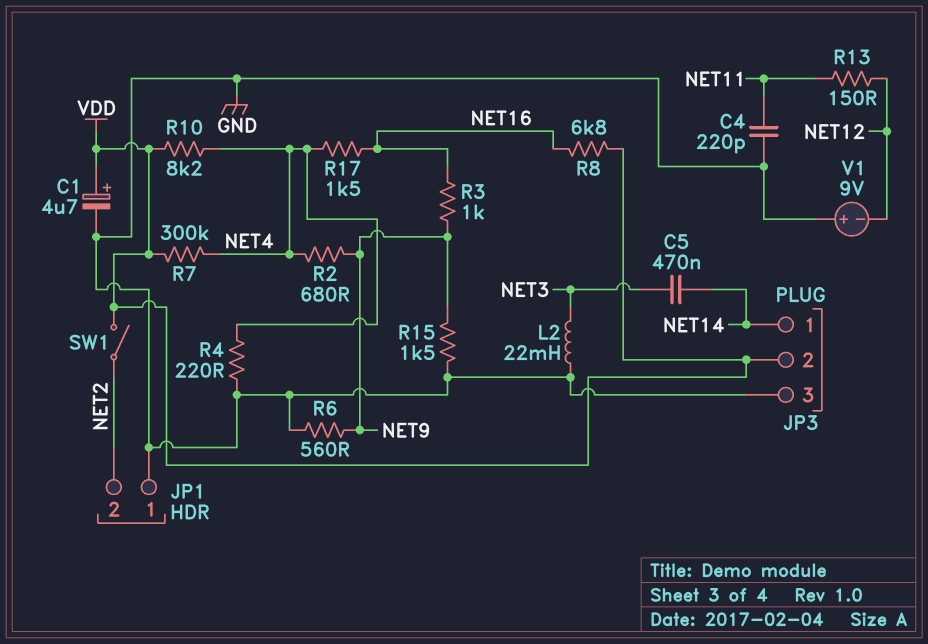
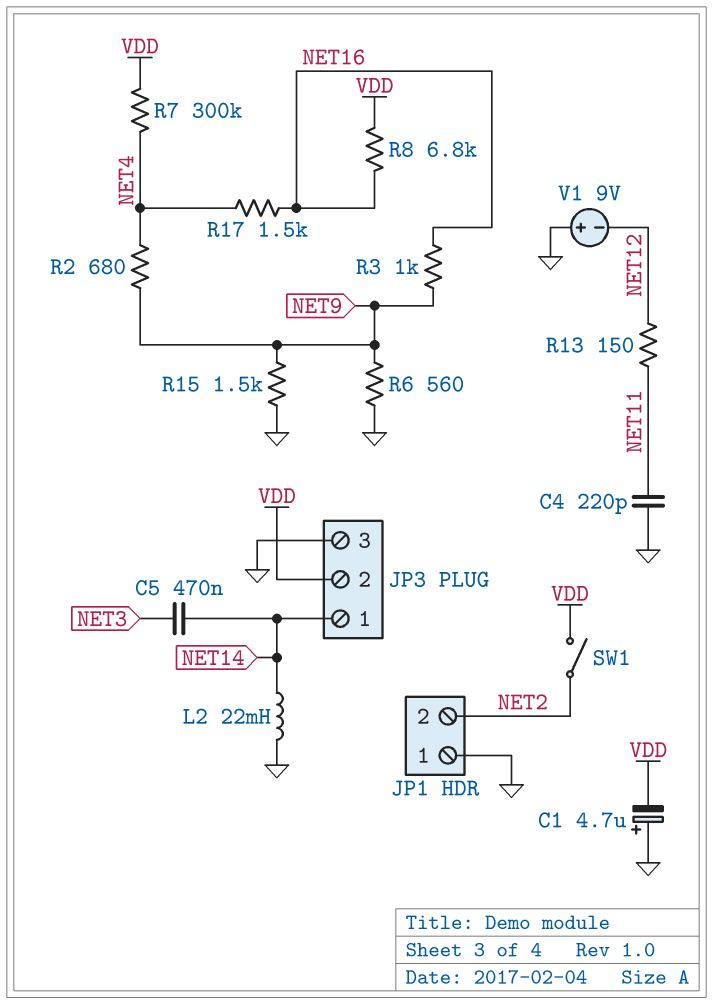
C1: 4.7uF (plus VDD, minus GND) -> 4.7uF (plus GND, minus VDD)
L2: 22mH (GND, NET3) -> 22mH (GND, NET14)
R4: 220 (GND, NET4) -> none
R10: 8.2k (NET4, VDD) -> none

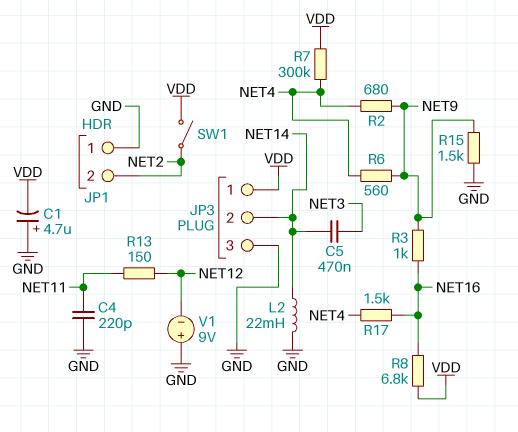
JP3 pin 1: NET14 -> VDD
JP3 pin 2: VDD -> NET14
R6: 560 (GND, NET9) -> 560 (NET4, NET9)

